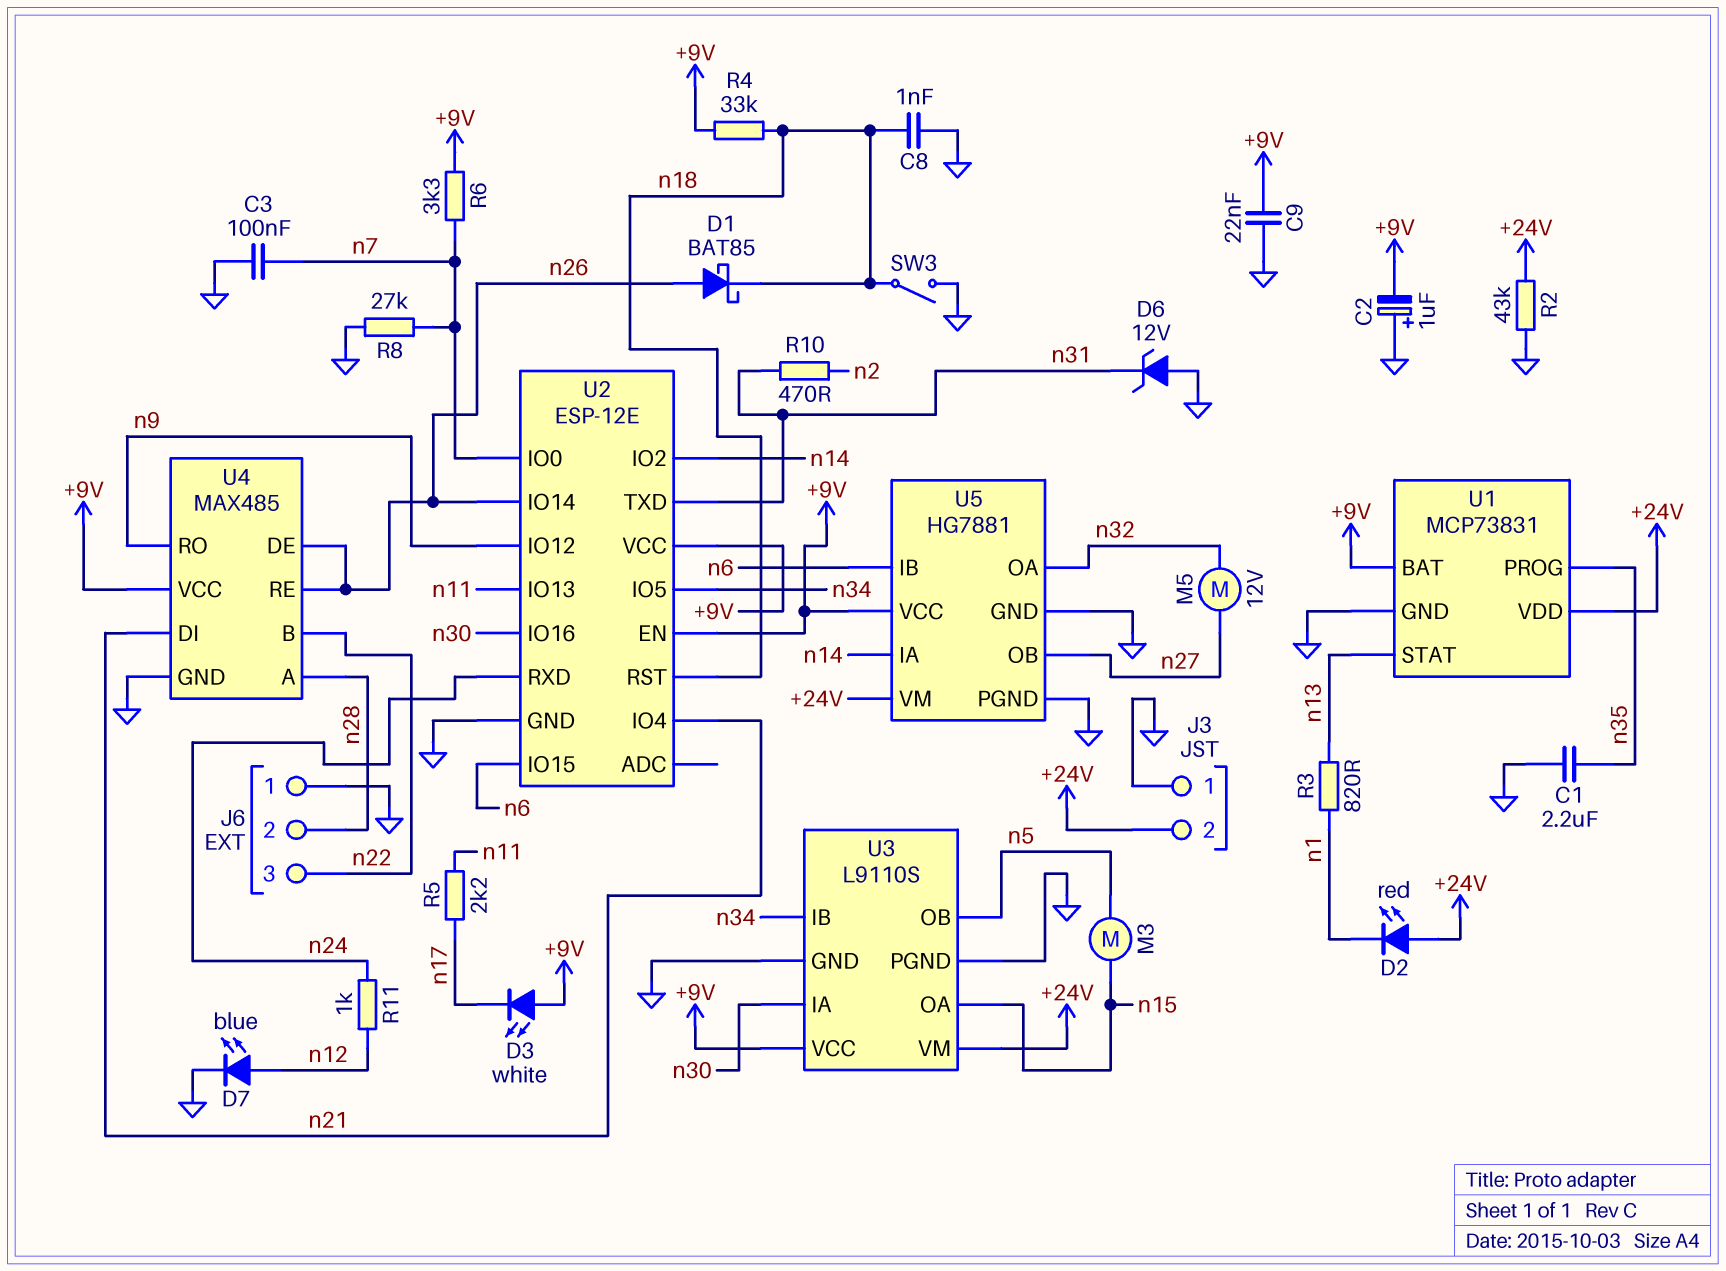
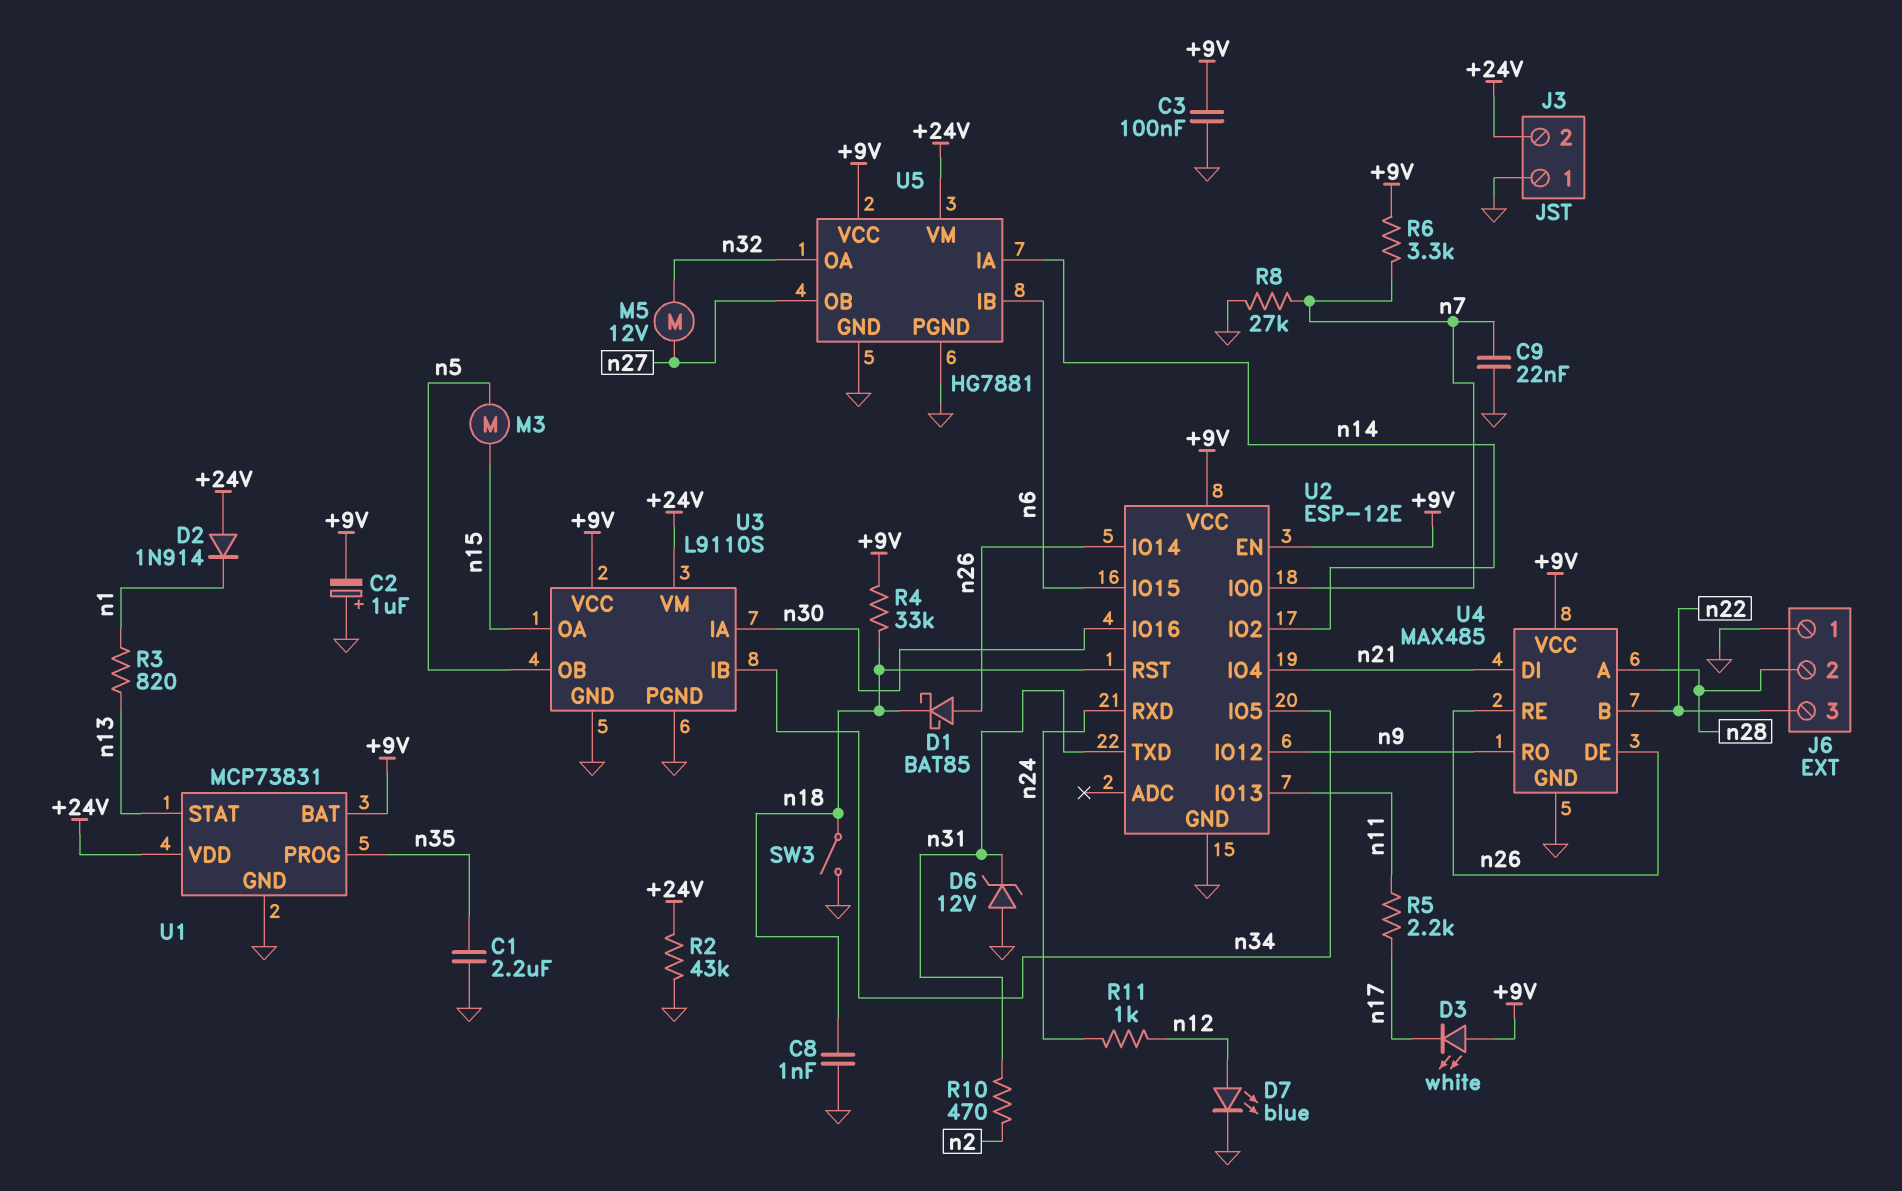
C3: 100nF (GND, n7) -> 100nF (+9V, GND)
C9: 22nF (+9V, GND) -> 22nF (GND, n7)
D2: LED red (A +24V, K n1) -> diode 1N914 (A +24V, K n1)

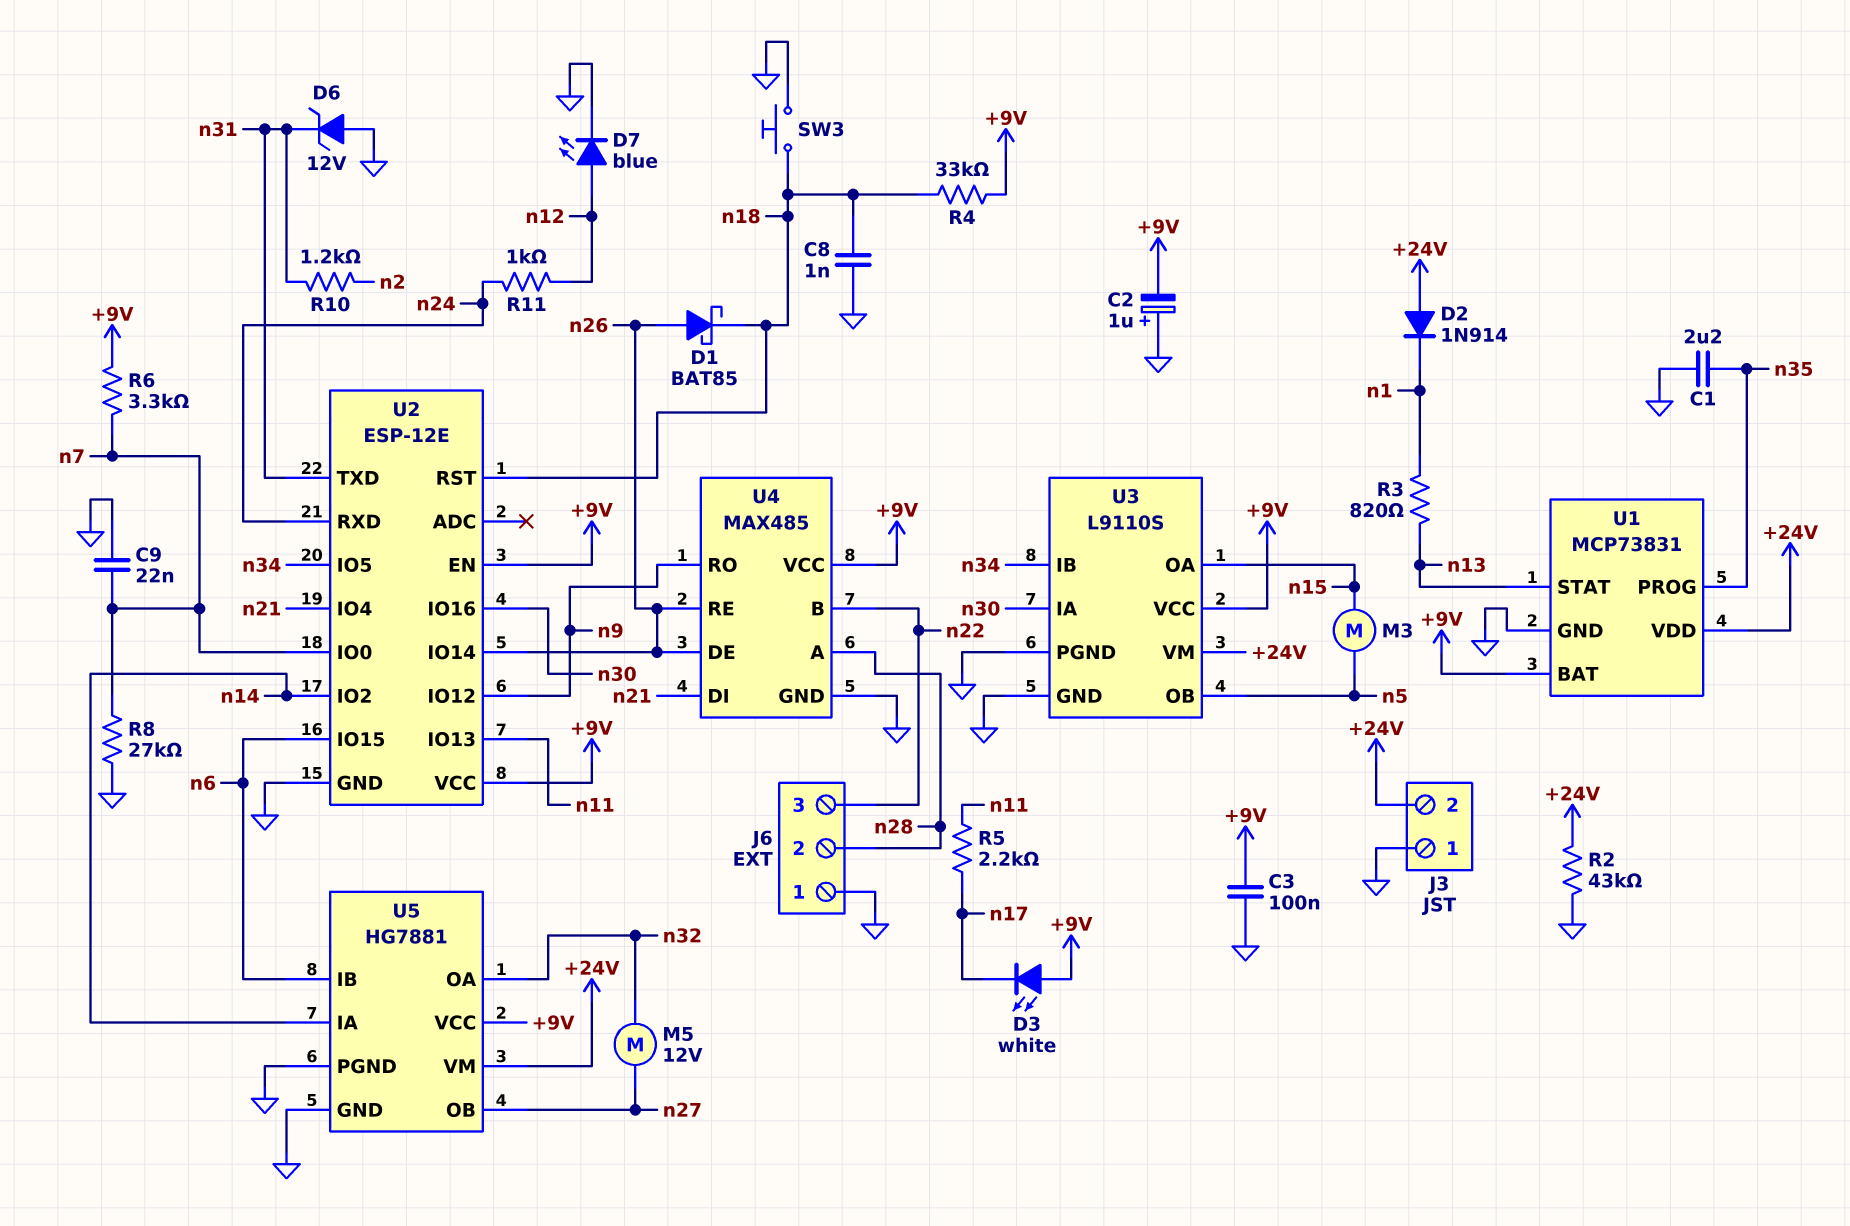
R10: 470 (n2, n31) -> 1.2k (n2, n31)
SW3: switch (GND, n18) -> button (GND, n18)

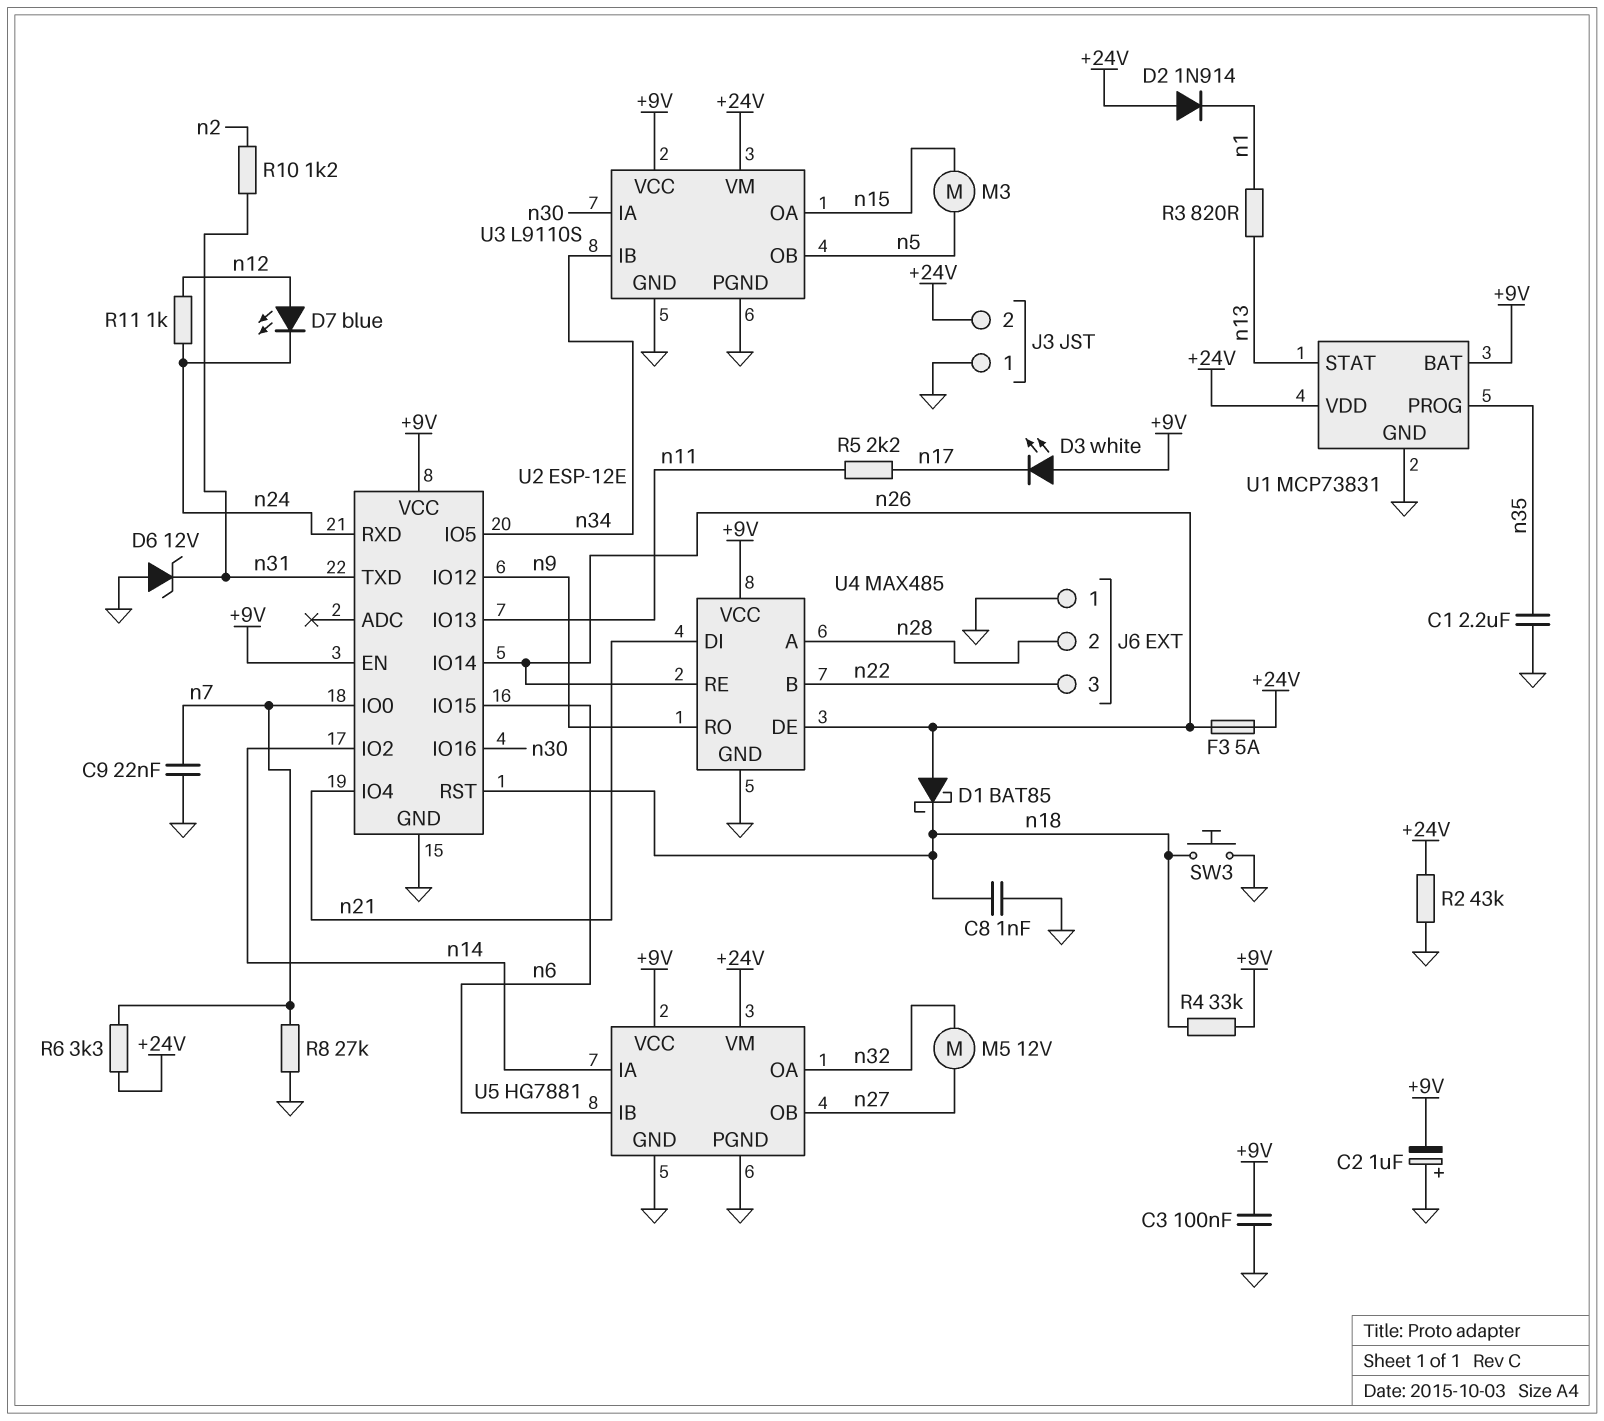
D7: LED blue (A n12, K GND) -> LED blue (A n12, K n24)
F3: none -> 5A (+24V, n26)
R6: 3.3k (+9V, n7) -> 3.3k (+24V, n7)

